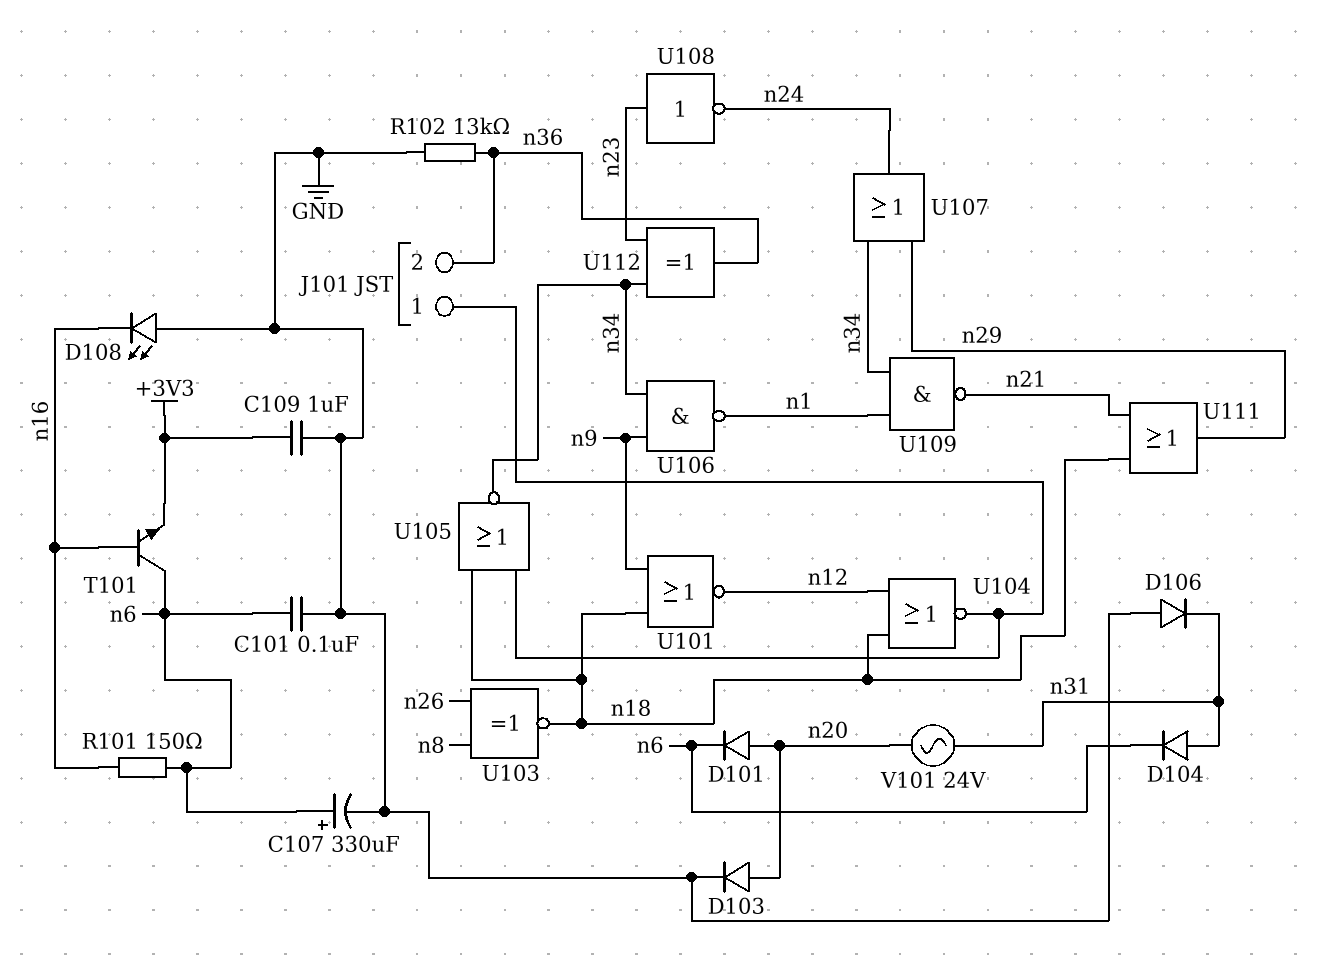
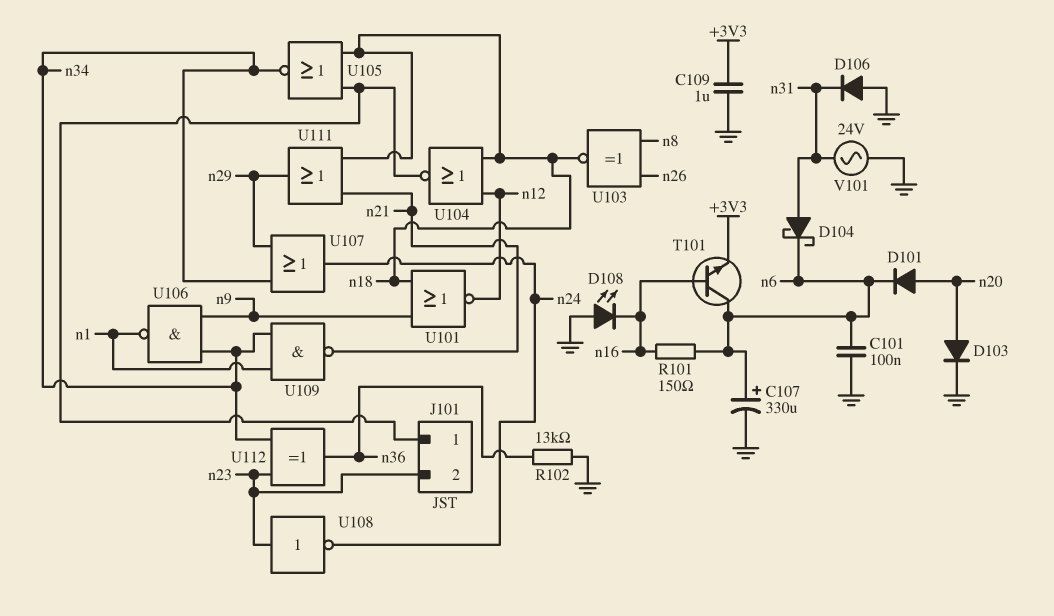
D104: diode (A n31, K n6) -> schottky (A n31, K n6)
J101 pin 2: n36 -> n23
V101: AC 24V (n20, n31) -> AC 24V (GND, n31)

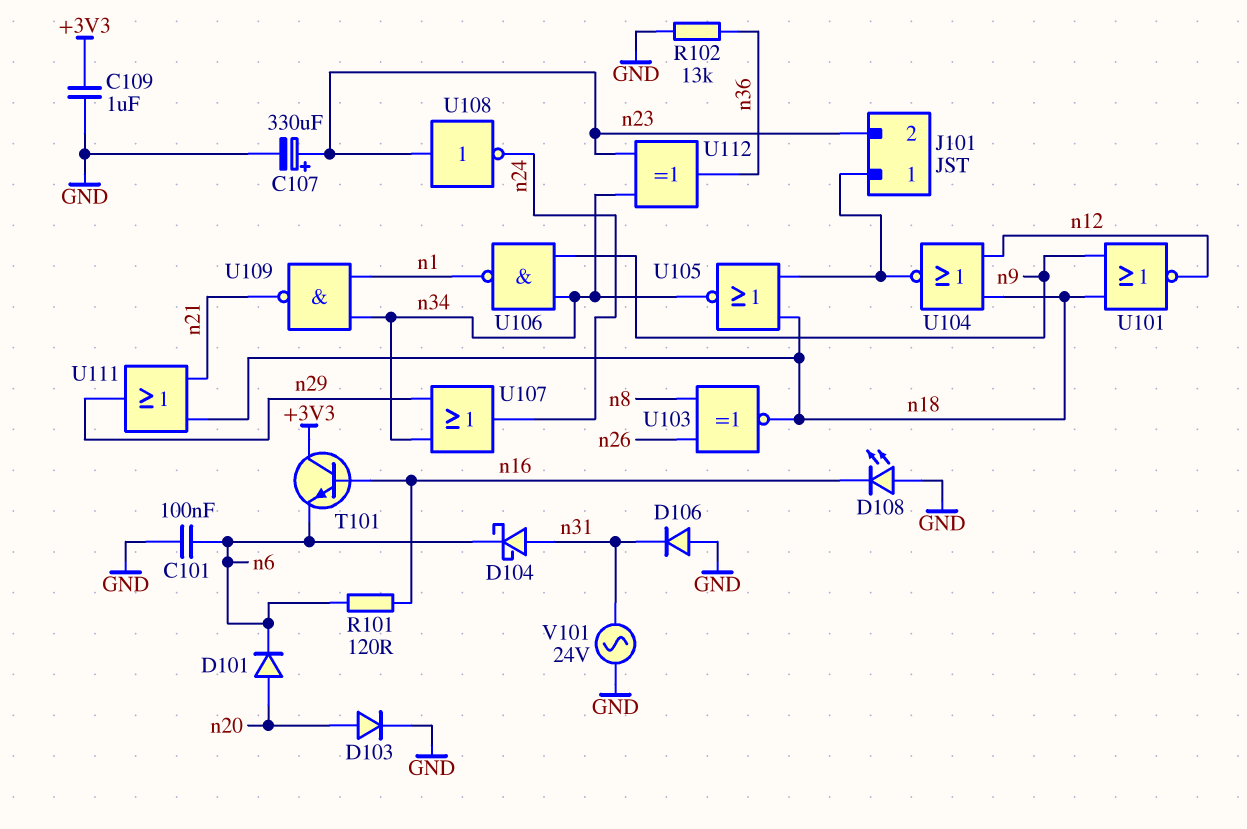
C107: 330uF (plus n6, minus GND) -> 330uF (plus n23, minus GND)
R101: 150 (n6, n16) -> 120 (n6, n16)
T101: NPN (B n16, C n6, E +3V3) -> NPN (B n16, C +3V3, E n6)

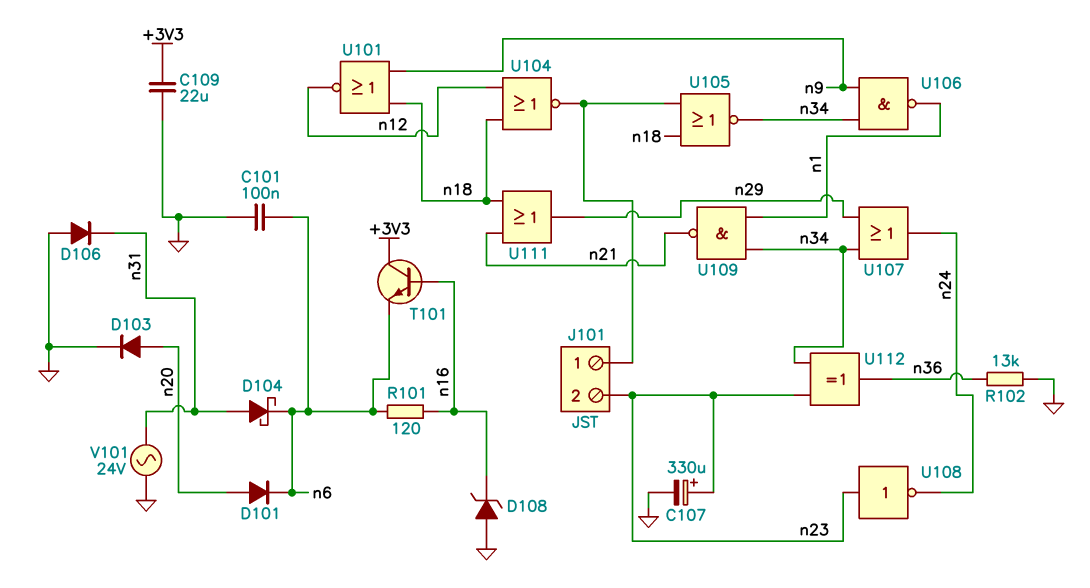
C109: 1uF (+3V3, GND) -> 22uF (+3V3, GND)
D108: LED (A GND, K n16) -> zener (A GND, K n16)
U103: XNOR (in n8, in n26, out n18) -> none

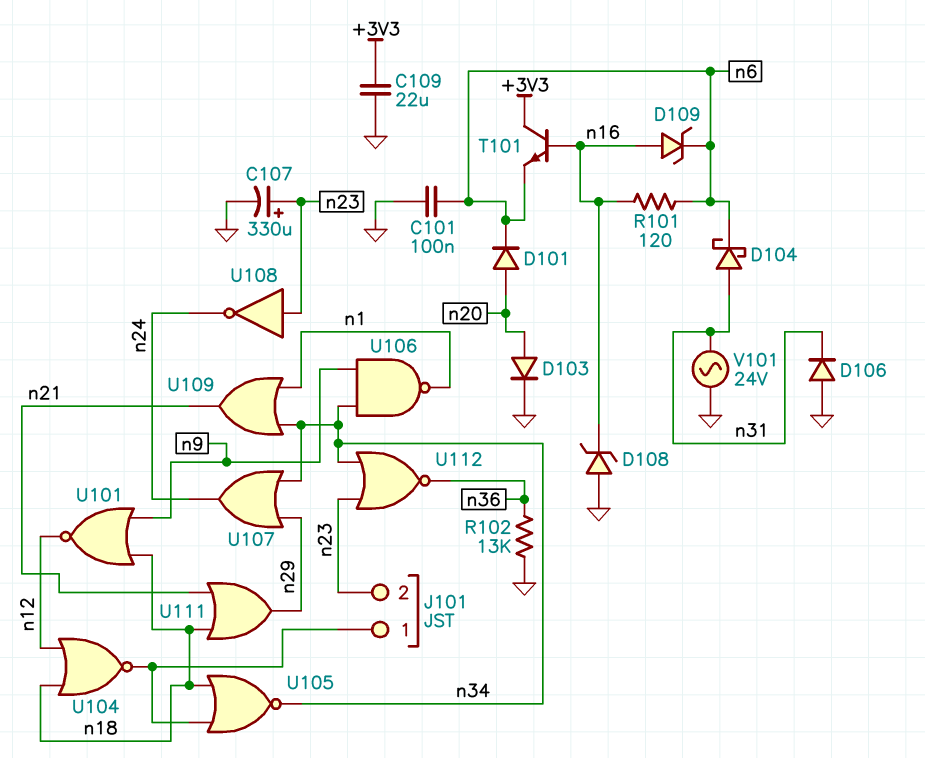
D109: none -> zener (A n16, K n6)
U109: NAND (in n1, in n34, out n21) -> OR (in n1, in n34, out n21)
U112: XOR (in n23, in n34, out n36) -> NOR (in n23, in n34, out n36)

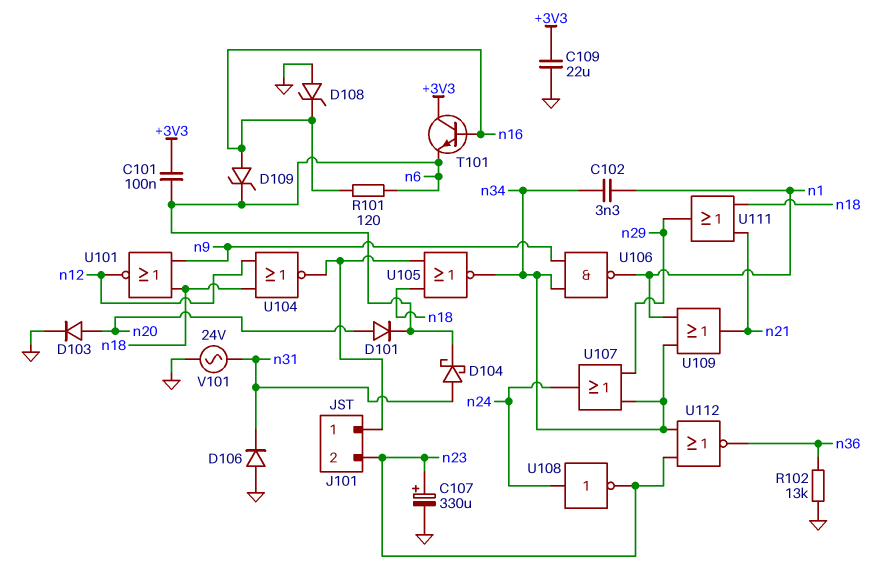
C101: 100nF (GND, n6) -> 100nF (+3V3, n6)
C102: none -> 3.3nF (n1, n34)
U108: NOT (in n23, out n24) -> NOT (in n24, out n23)

